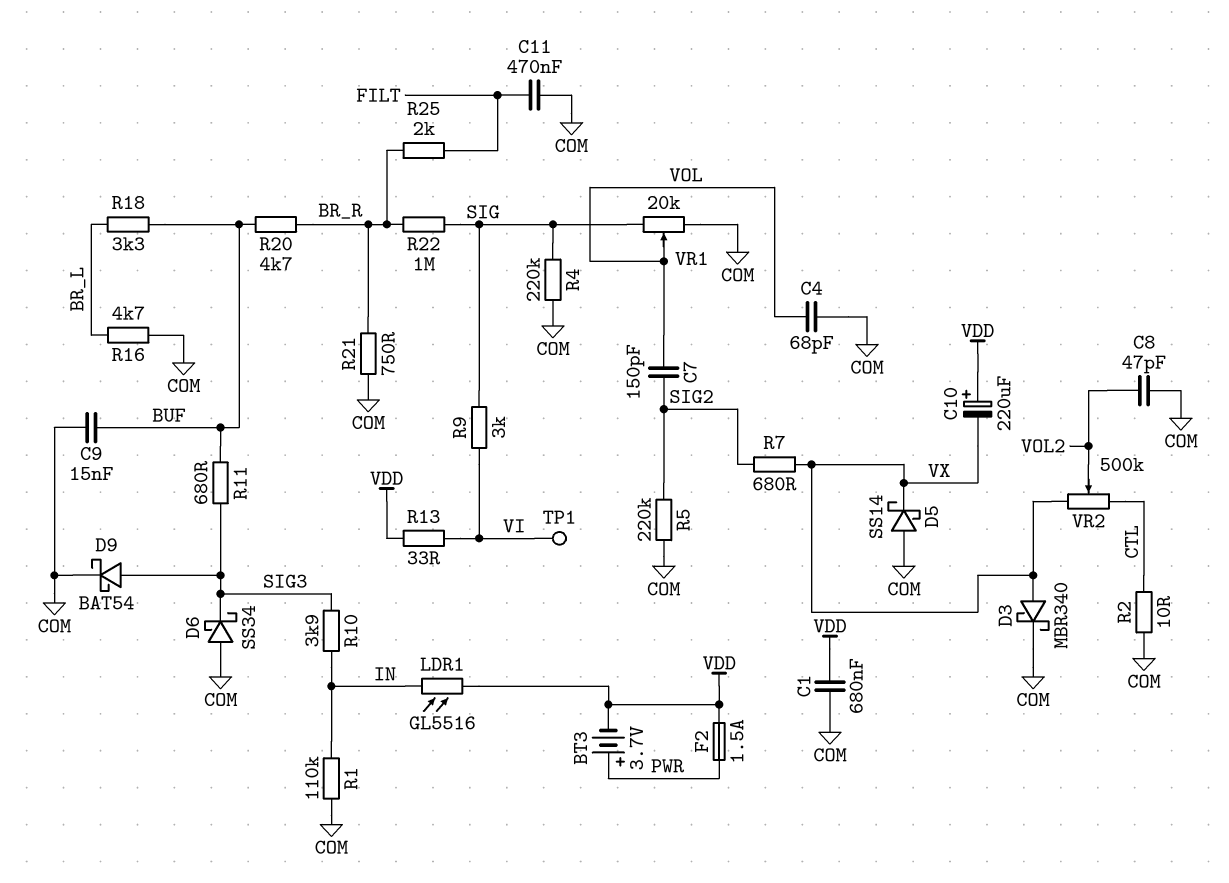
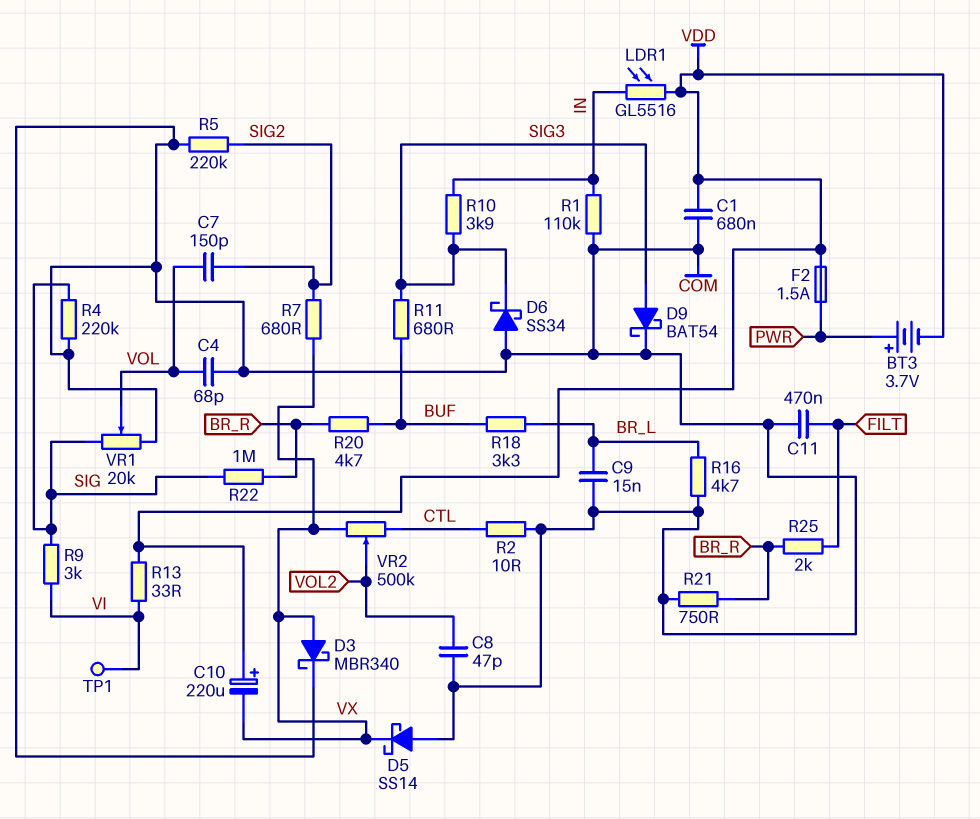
C9: 15nF (BUF, COM) -> 15nF (BR_L, COM)

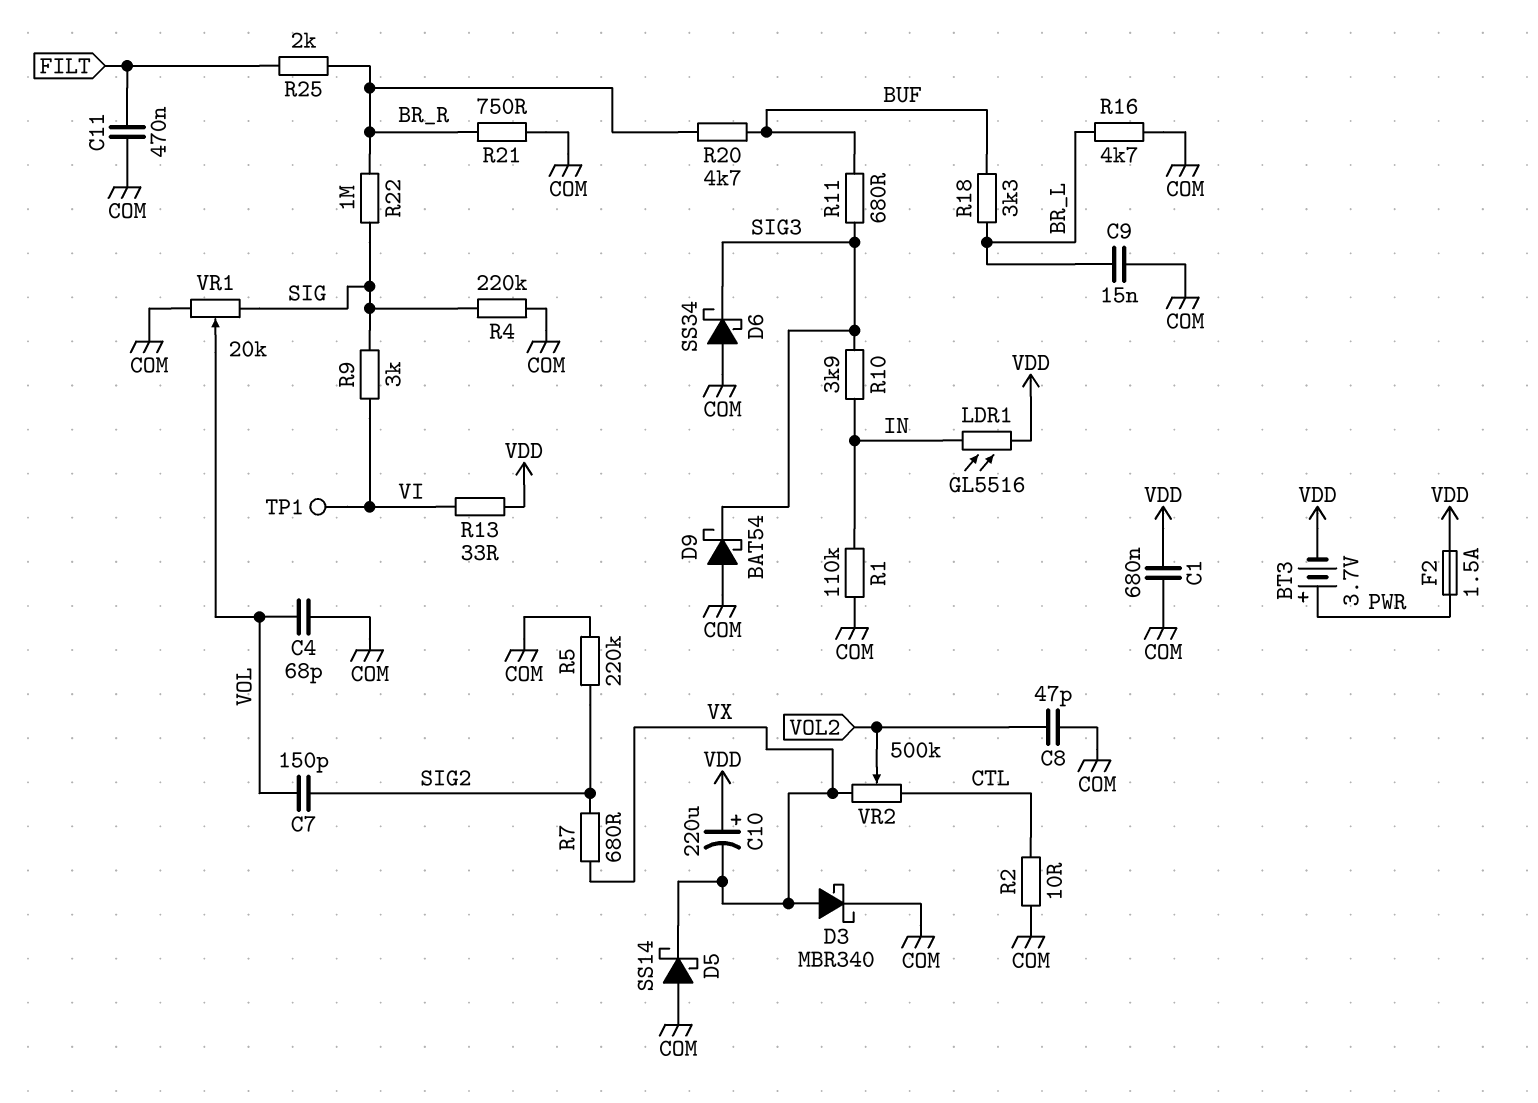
D9: schottky BAT54 (A SIG3, K COM) -> schottky BAT54 (A COM, K SIG3)

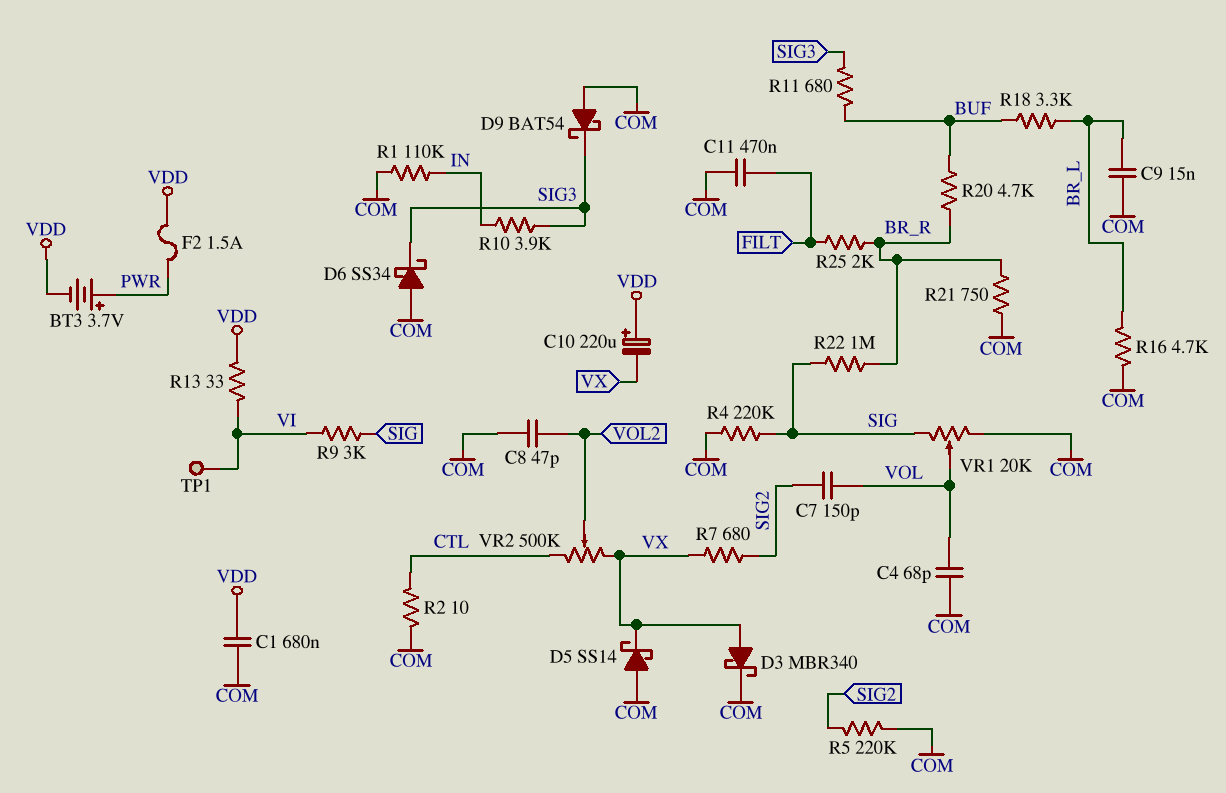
LDR1: GL5516 (IN, VDD) -> none

